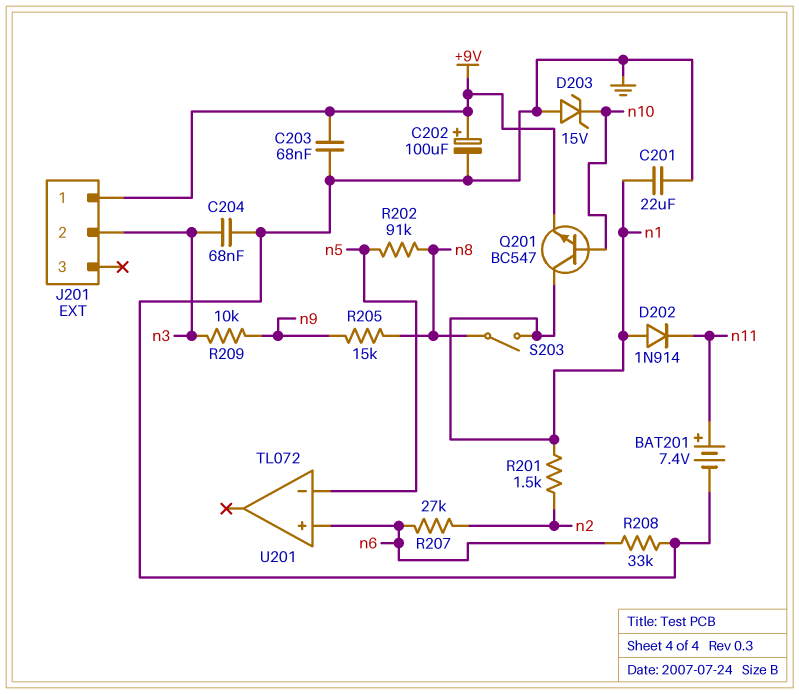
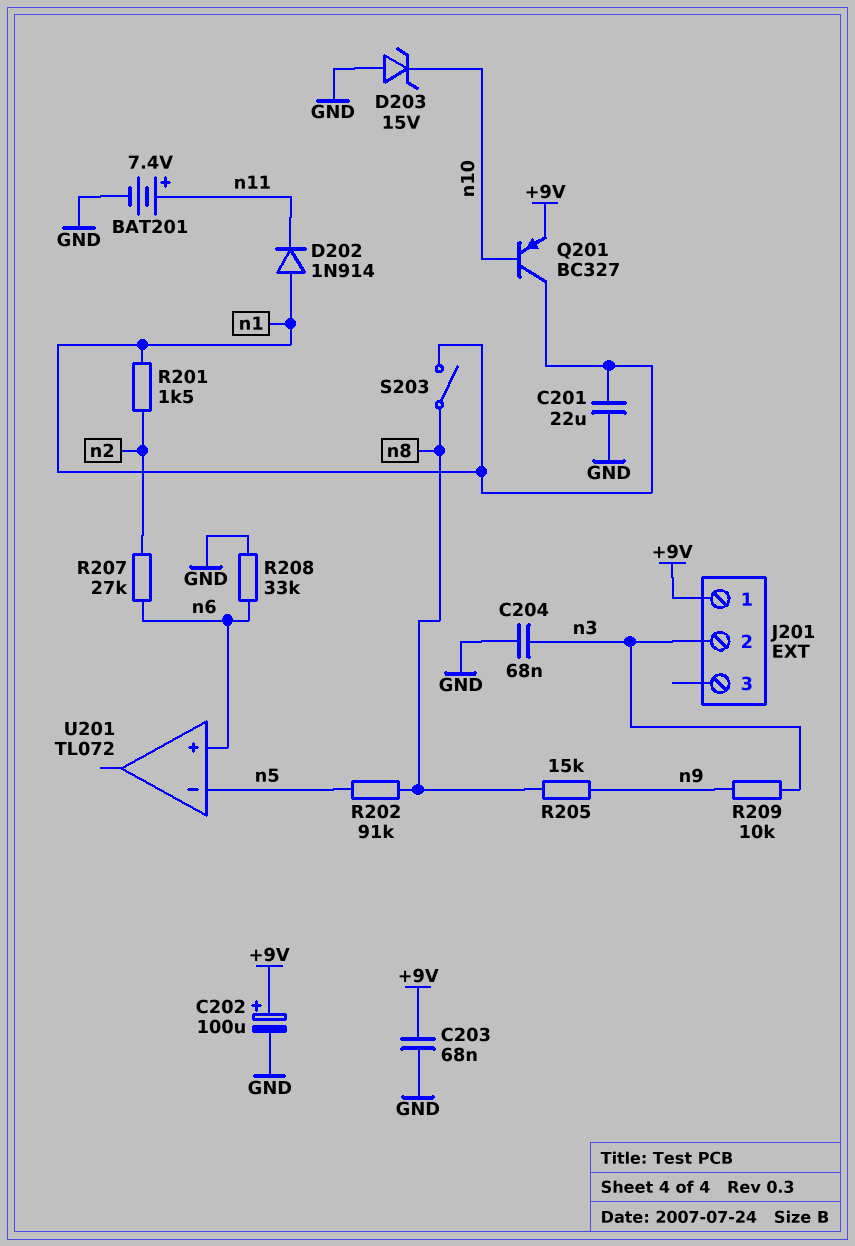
Q201: NPN BC547 (B n10, C n1, E +9V) -> PNP BC327 (B n10, C n1, E +9V)

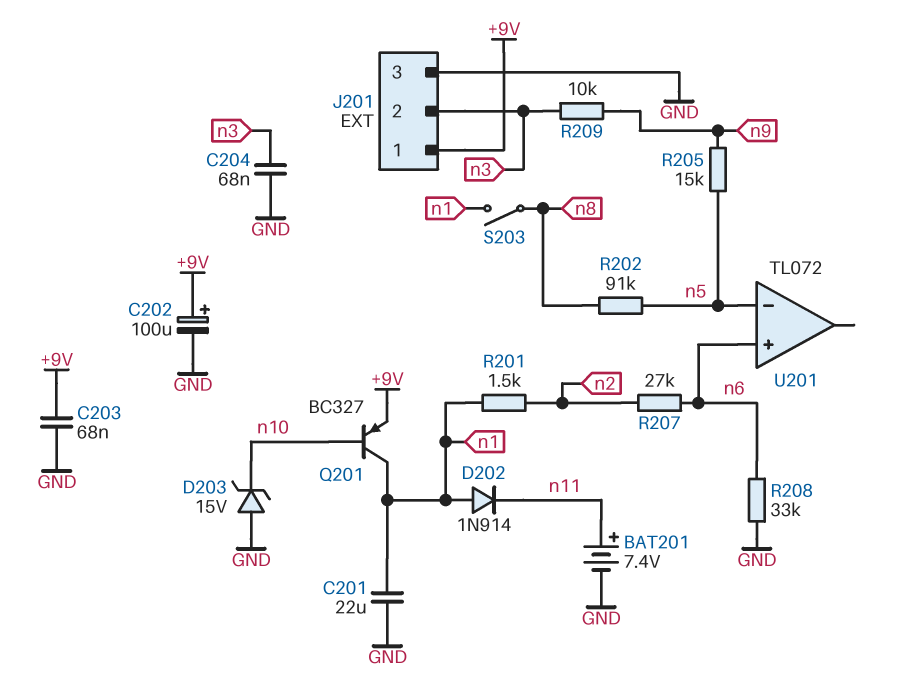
J201 pin 3: none -> GND
R205: 15k (n8, n9) -> 15k (n5, n9)

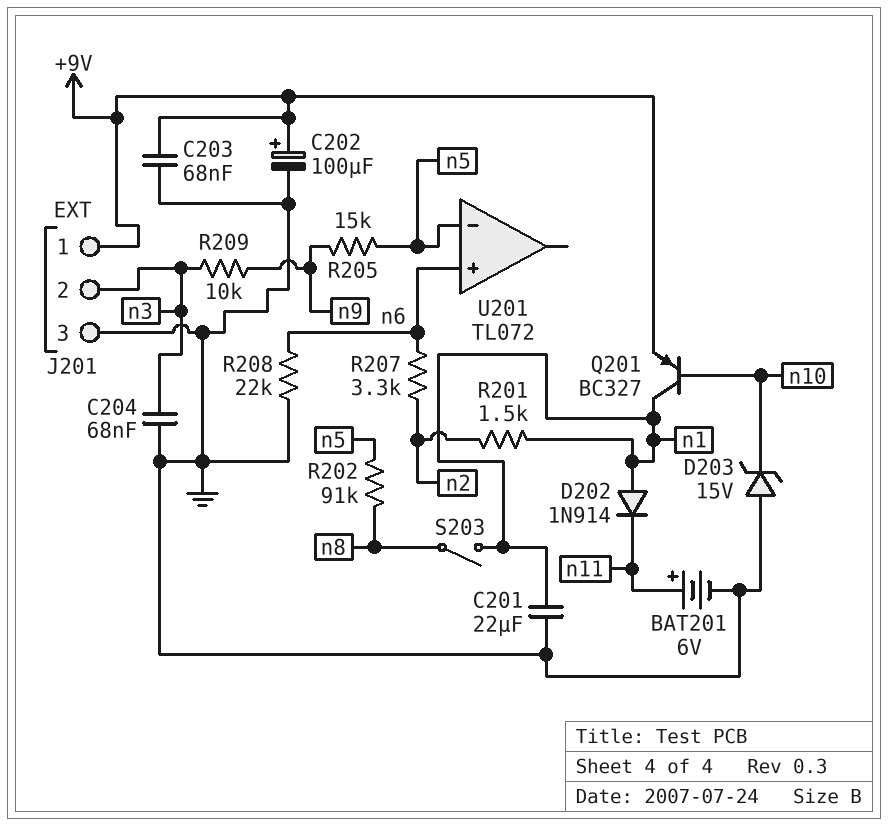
BAT201: 7.4V (plus n11, minus GND) -> 6V (plus n11, minus GND)
R207: 27k (n2, n6) -> 3.3k (n2, n6)
R208: 33k (GND, n6) -> 22k (GND, n6)

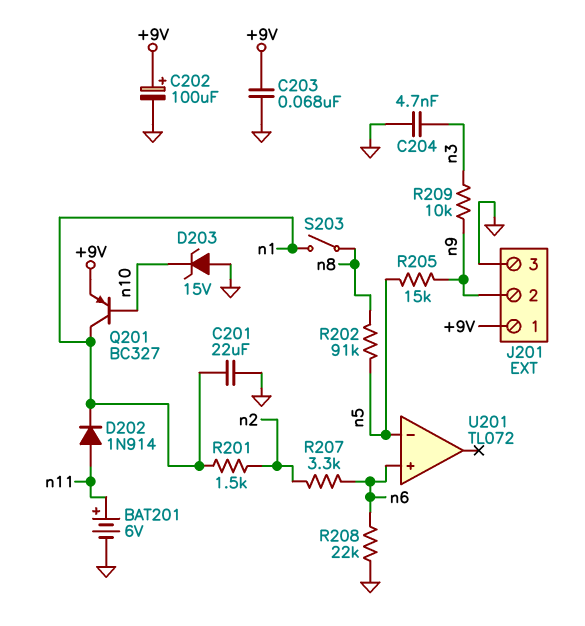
C204: 68nF (GND, n3) -> 4.7nF (GND, n3)
D202: diode 1N914 (A n1, K n11) -> diode 1N914 (A n11, K n1)
J201 pin 2: n3 -> n9

